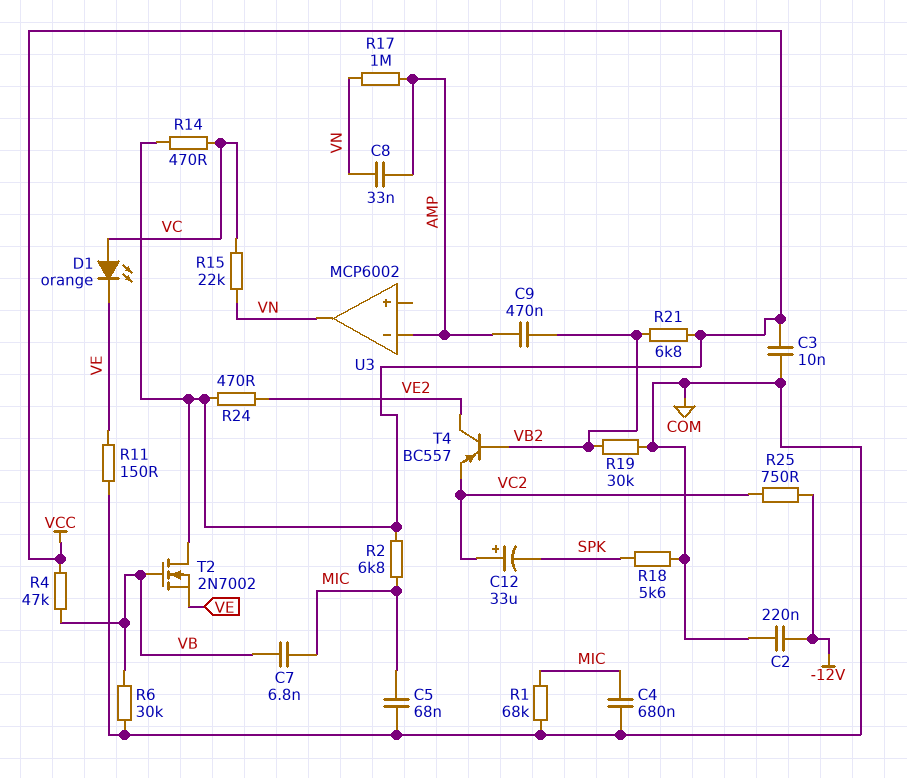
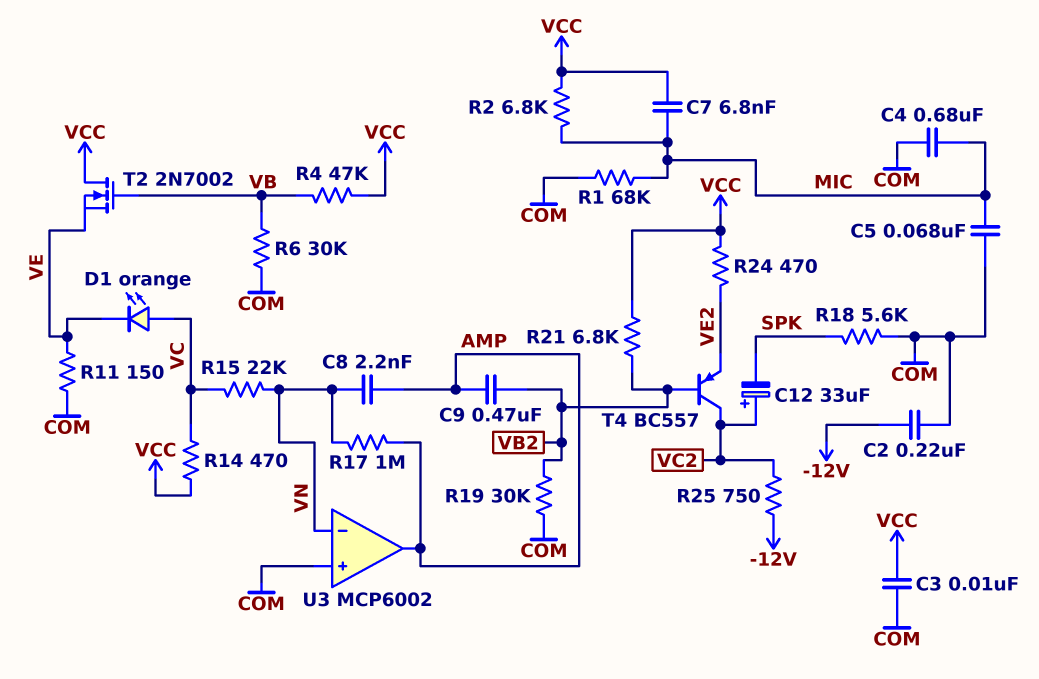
C7: 6.8nF (MIC, VB) -> 6.8nF (MIC, VCC)
C8: 33nF (AMP, VN) -> 2.2nF (AMP, VN)
T4: PNP BC557 (B VB2, C VE2, E VC2) -> PNP BC557 (B VB2, C VC2, E VE2)
U3 pin in+: none -> COM
U3 pin in-: AMP -> VN
U3 pin out: VN -> AMP

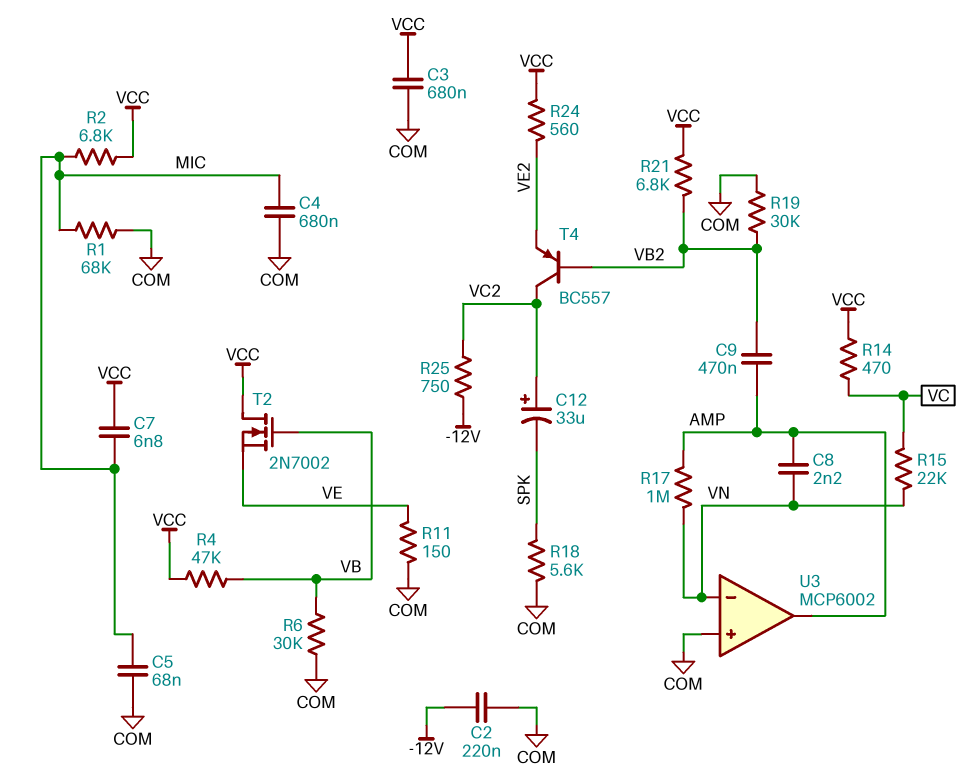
C3: 10nF (COM, VCC) -> 680nF (COM, VCC)
D1: LED orange (A VC, K VE) -> none
R24: 470 (VCC, VE2) -> 560 (VCC, VE2)

